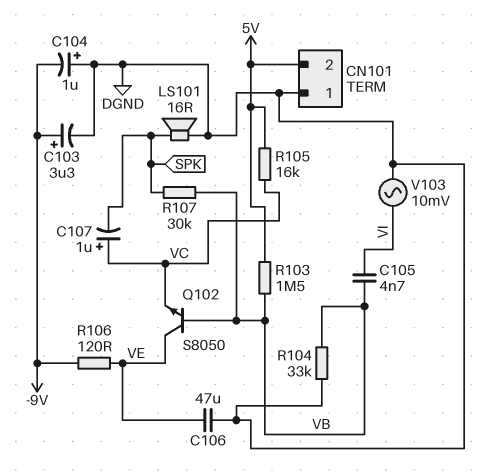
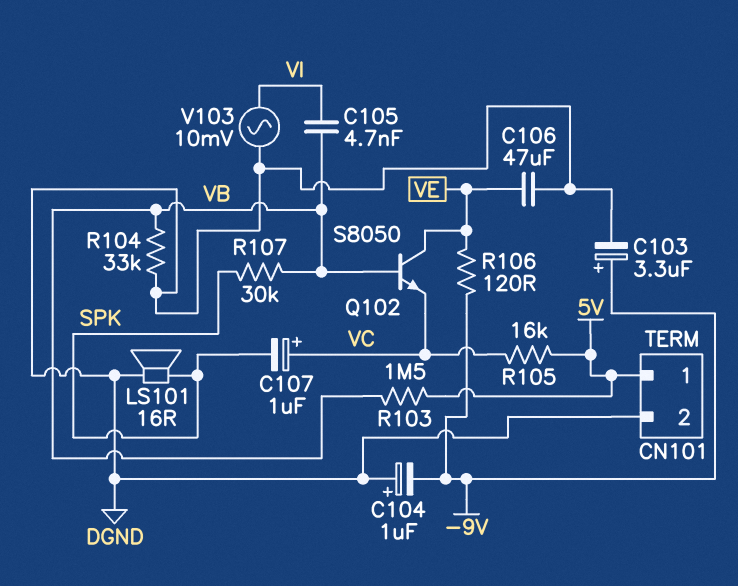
CN101 pin 1: DGND -> 5V
CN101 pin 2: 5V -> DGND

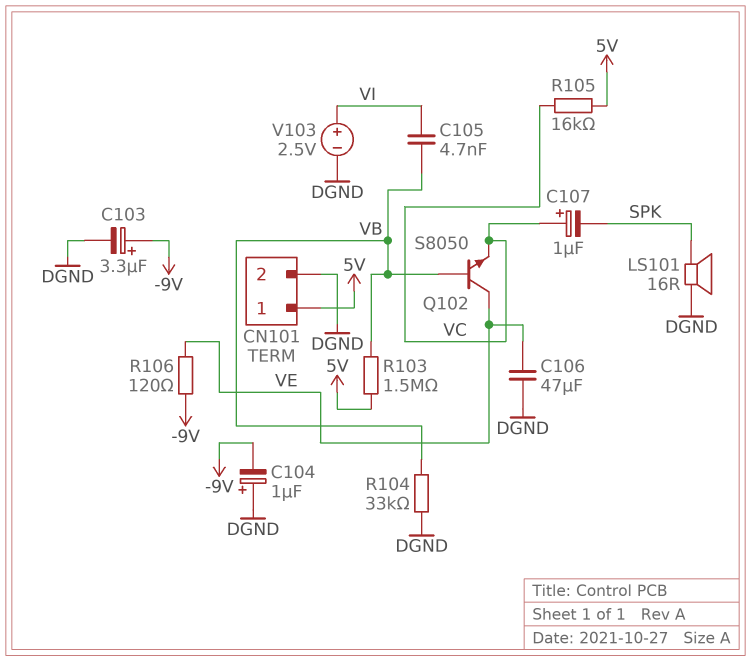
R107: 30k (SPK, VB) -> none
V103: AC 10mV (DGND, VI) -> 2.5V (plus VI, minus DGND)

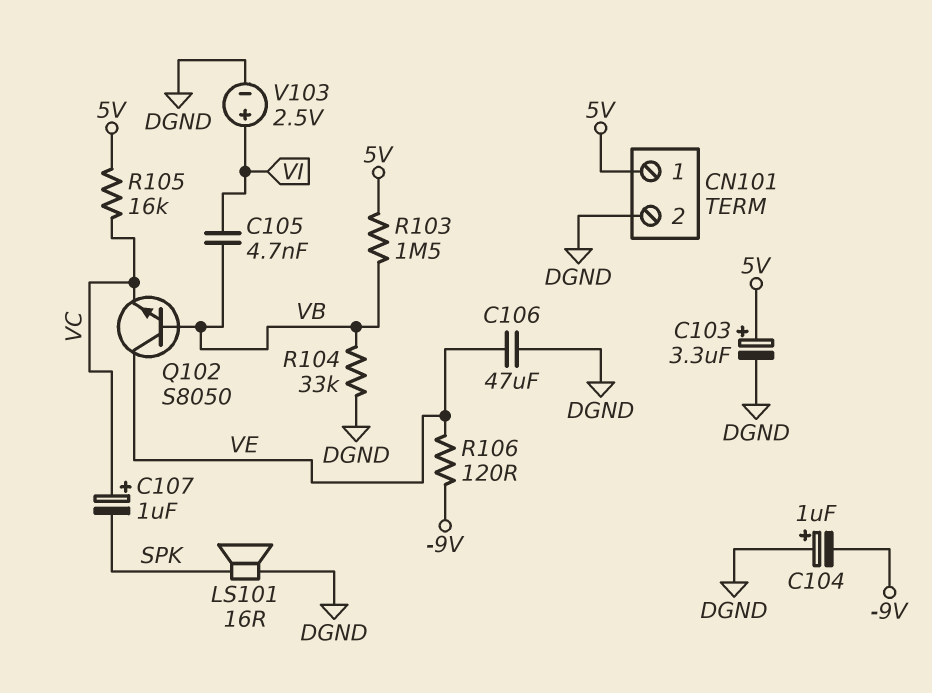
C103: 3.3uF (plus -9V, minus DGND) -> 3.3uF (plus 5V, minus DGND)

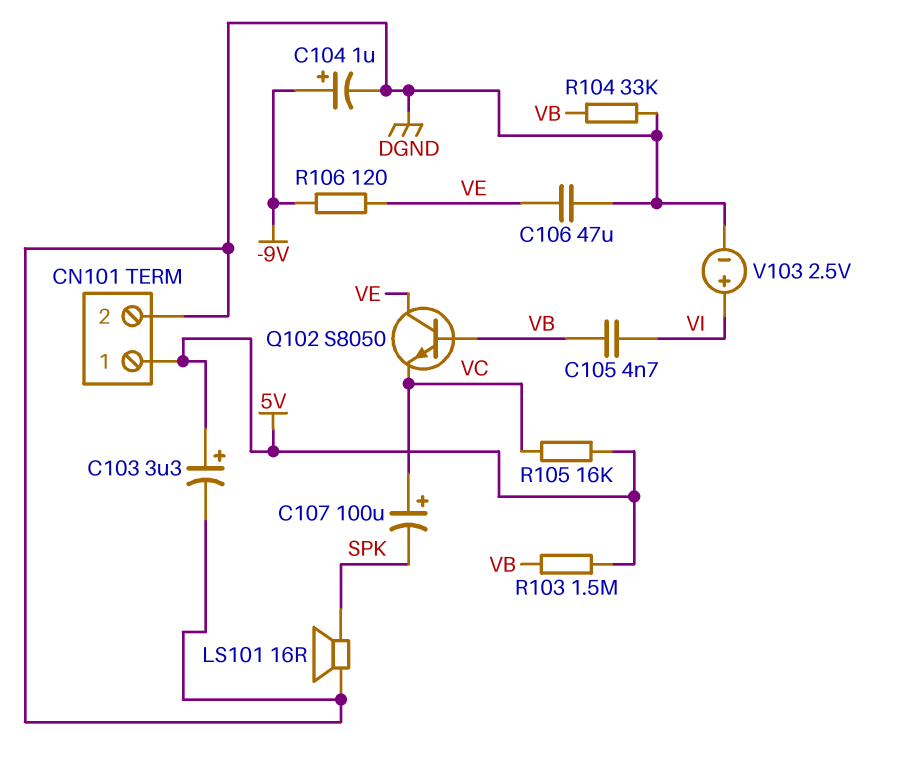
C104: 1uF (plus DGND, minus -9V) -> 1uF (plus -9V, minus DGND)
C107: 1uF (plus VC, minus SPK) -> 100uF (plus VC, minus SPK)

